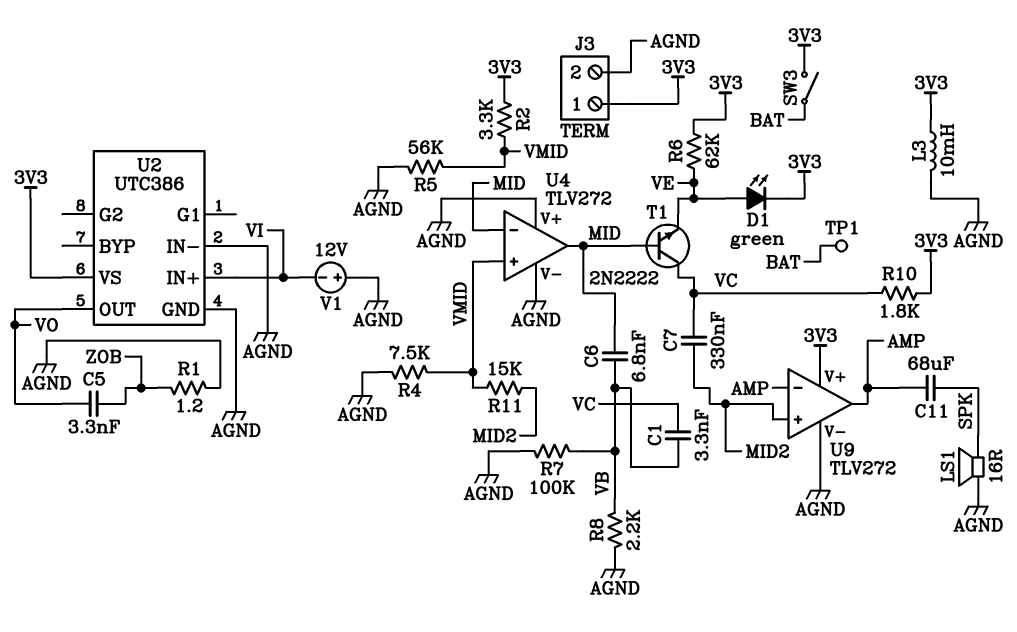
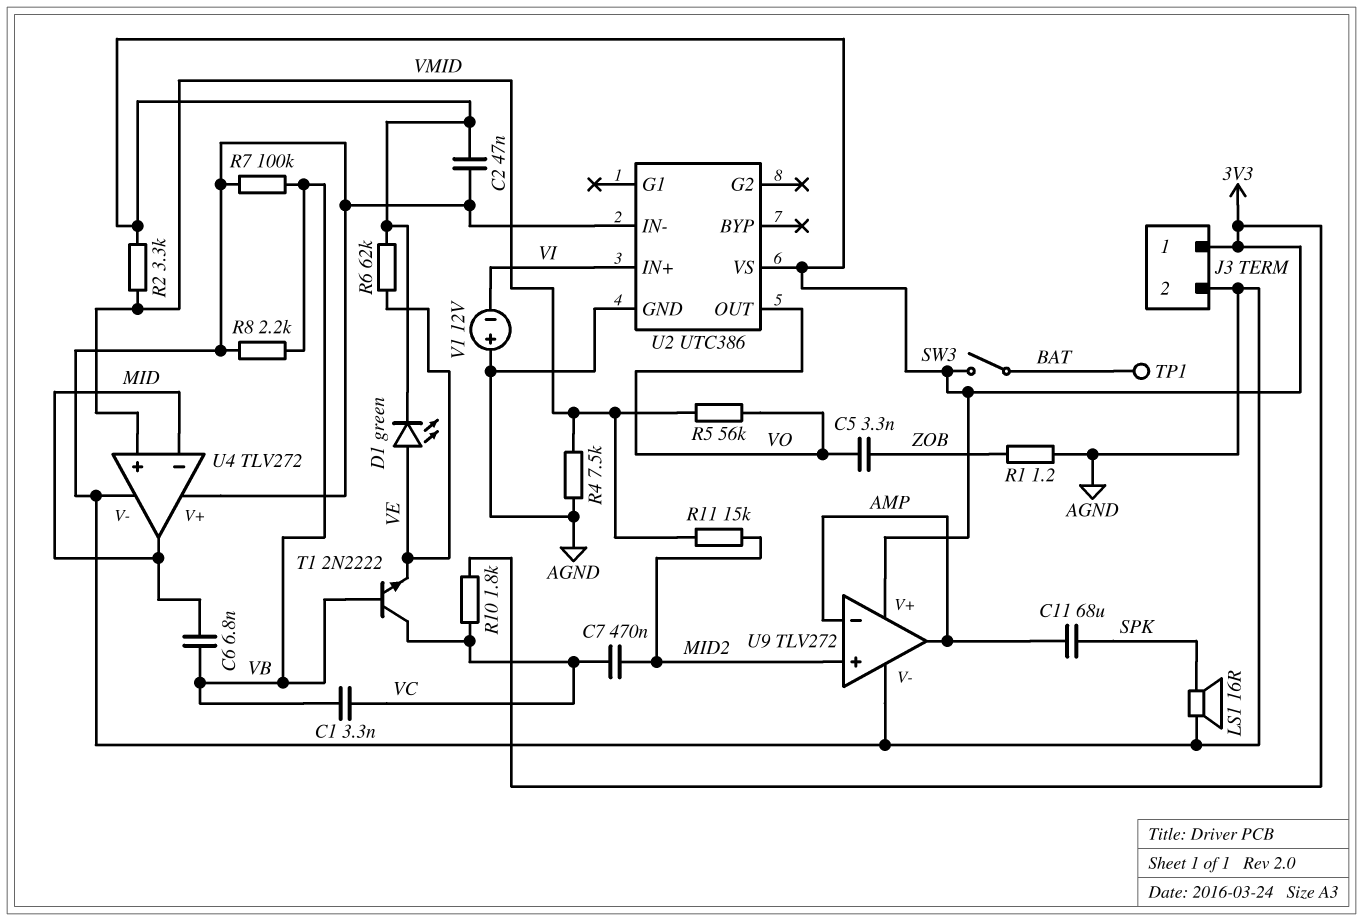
C2: none -> 47nF (3V3, AGND)
C7: 330nF (MID2, VC) -> 470nF (MID2, VC)
L3: 10mH (3V3, AGND) -> none
R5: 56k (AGND, VMID) -> 56k (VMID, VO)
T1: NPN 2N2222 (B MID, C VC, E VE) -> NPN 2N2222 (B VB, C VC, E VE)

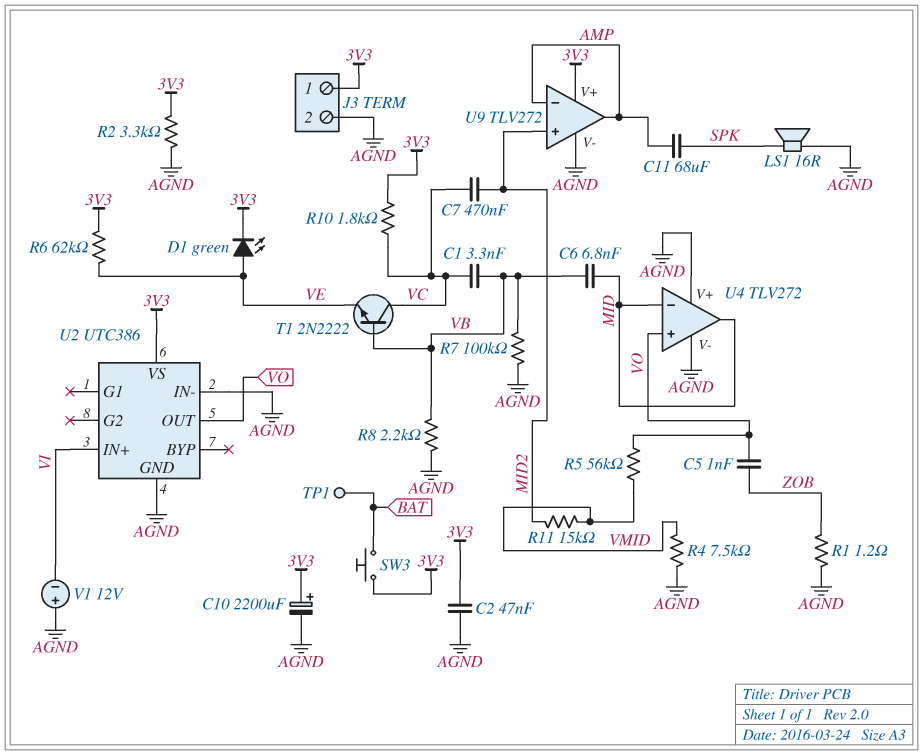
C5: 3.3nF (VO, ZOB) -> 1nF (VO, ZOB)
C10: none -> 2200uF (plus 3V3, minus AGND)
R2: 3.3k (3V3, VMID) -> 3.3k (3V3, AGND)
SW3: switch (3V3, BAT) -> button (3V3, BAT)
U4 pin in+: VMID -> VO

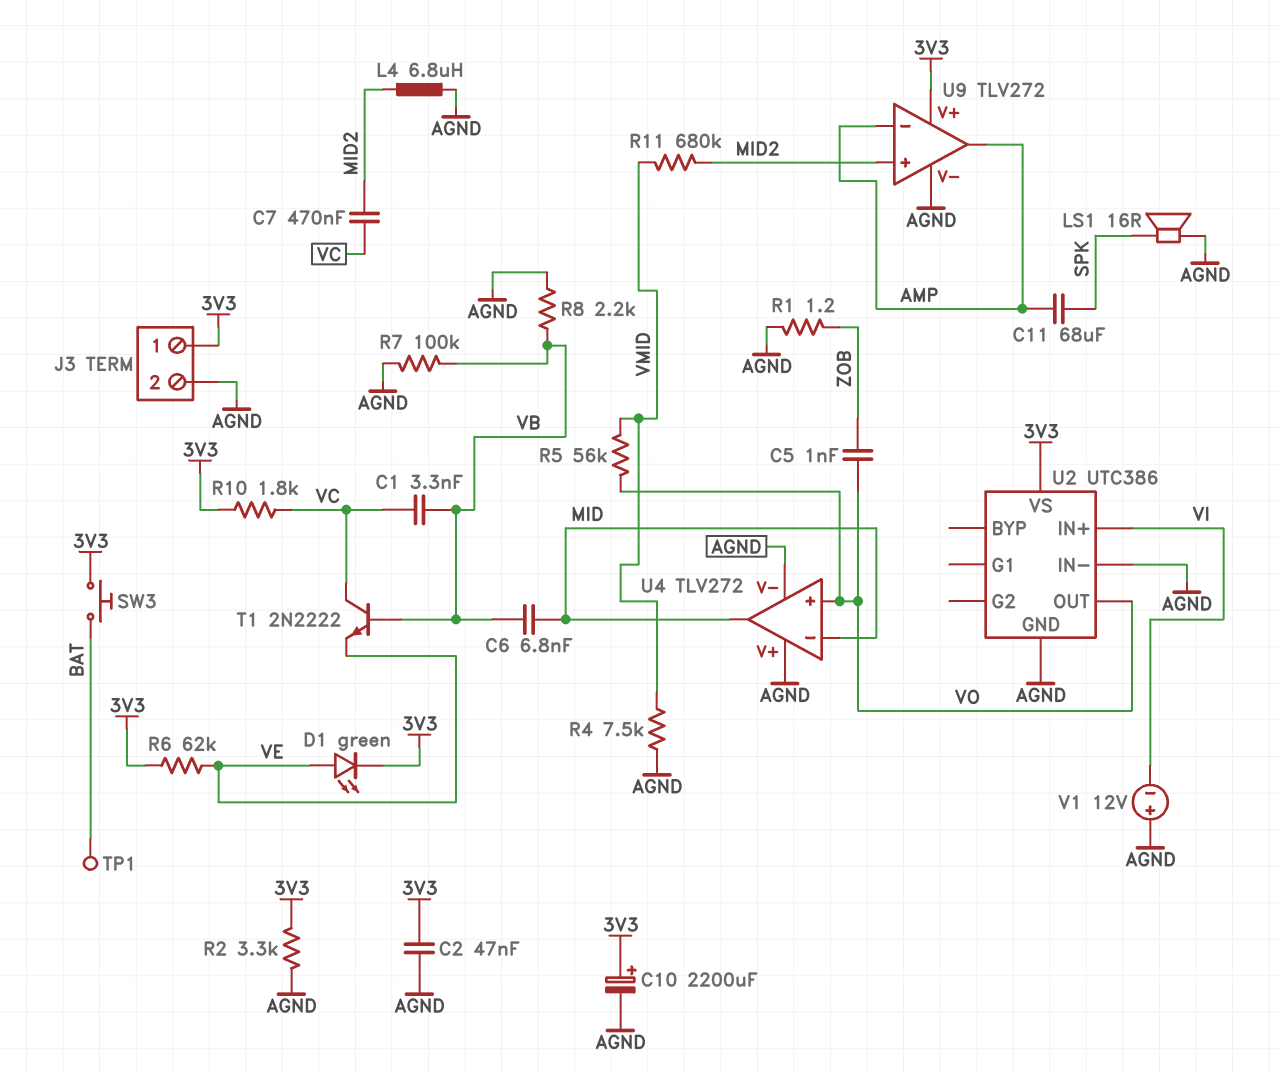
L4: none -> 6.8uH (AGND, MID2)
R11: 15k (MID2, VMID) -> 680k (MID2, VMID)

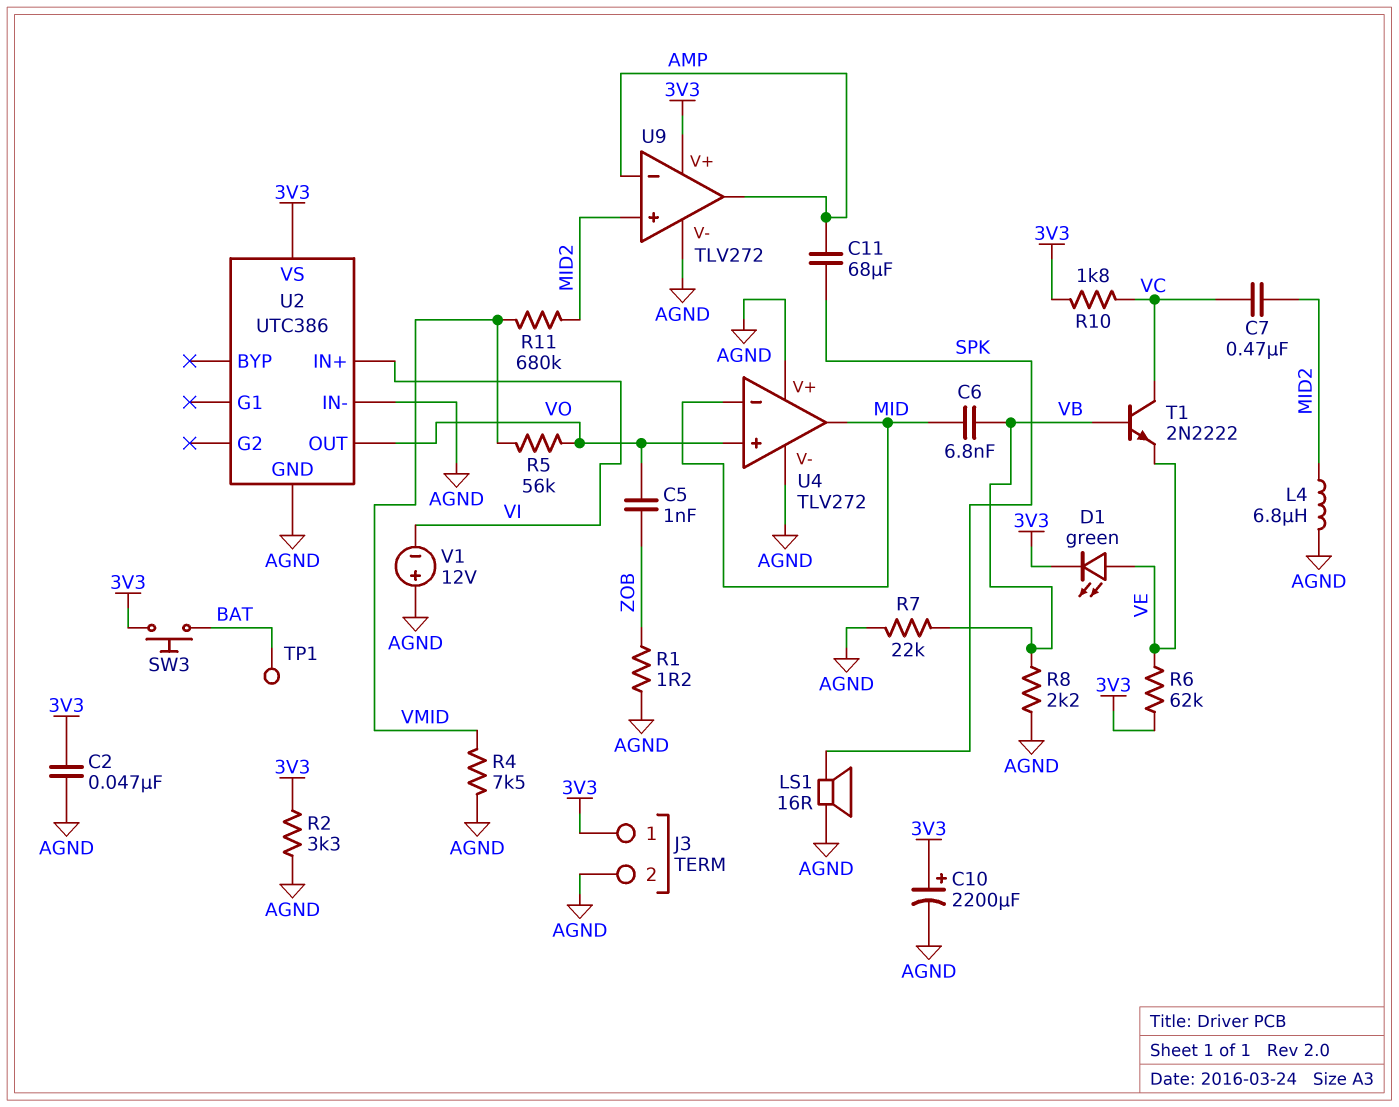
C1: 3.3nF (VB, VC) -> none
R7: 100k (AGND, VB) -> 22k (AGND, VB)

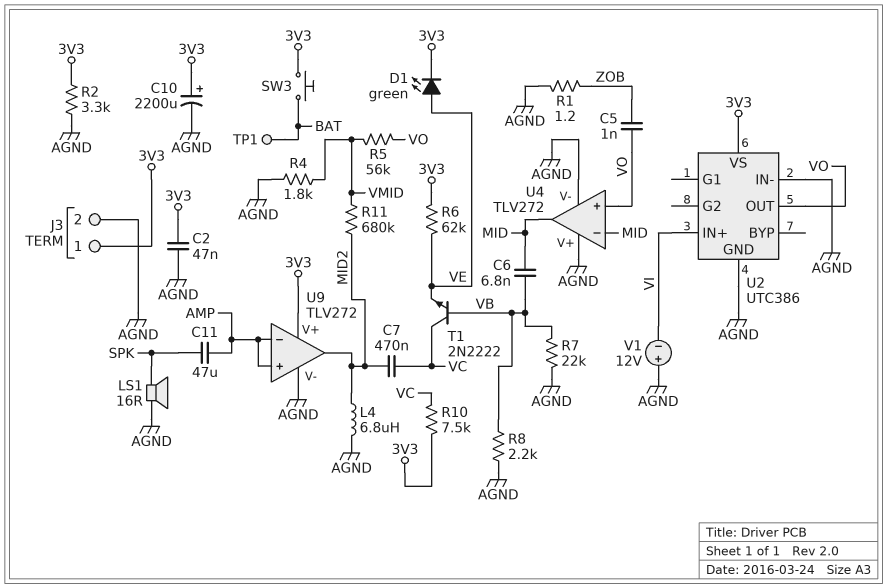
C11: 68uF (AMP, SPK) -> 47uF (AMP, SPK)
R4: 7.5k (AGND, VMID) -> 1.8k (AGND, VMID)
R10: 1.8k (3V3, VC) -> 7.5k (3V3, VC)
U9 pin in+: MID2 -> AMP
U9 pin out: AMP -> MID2

